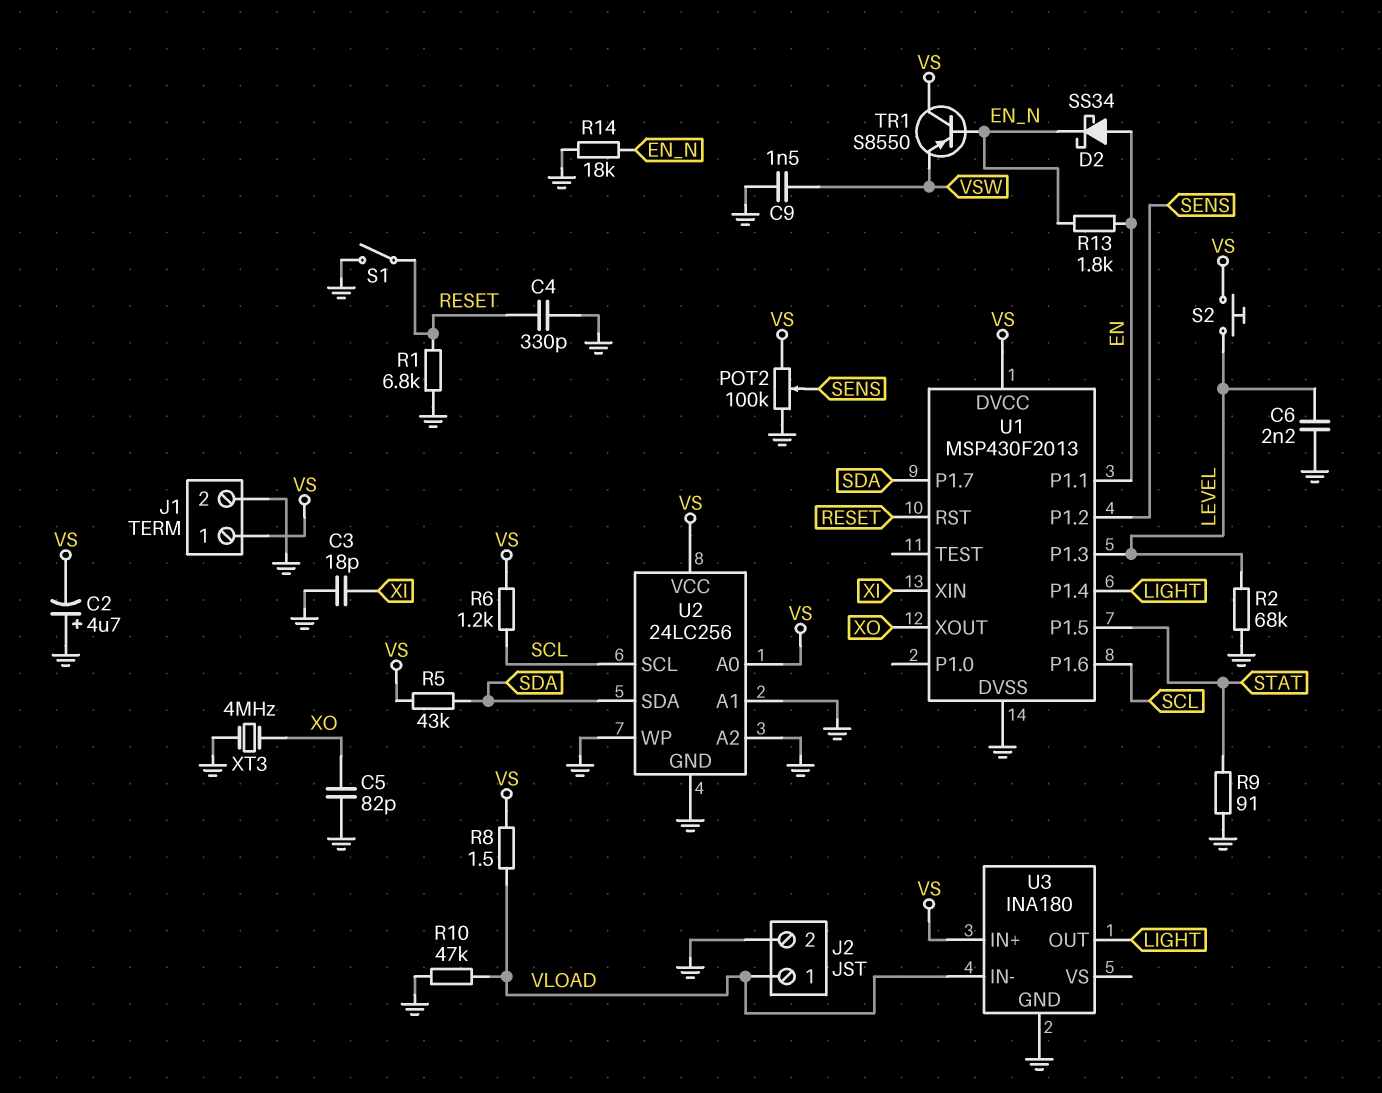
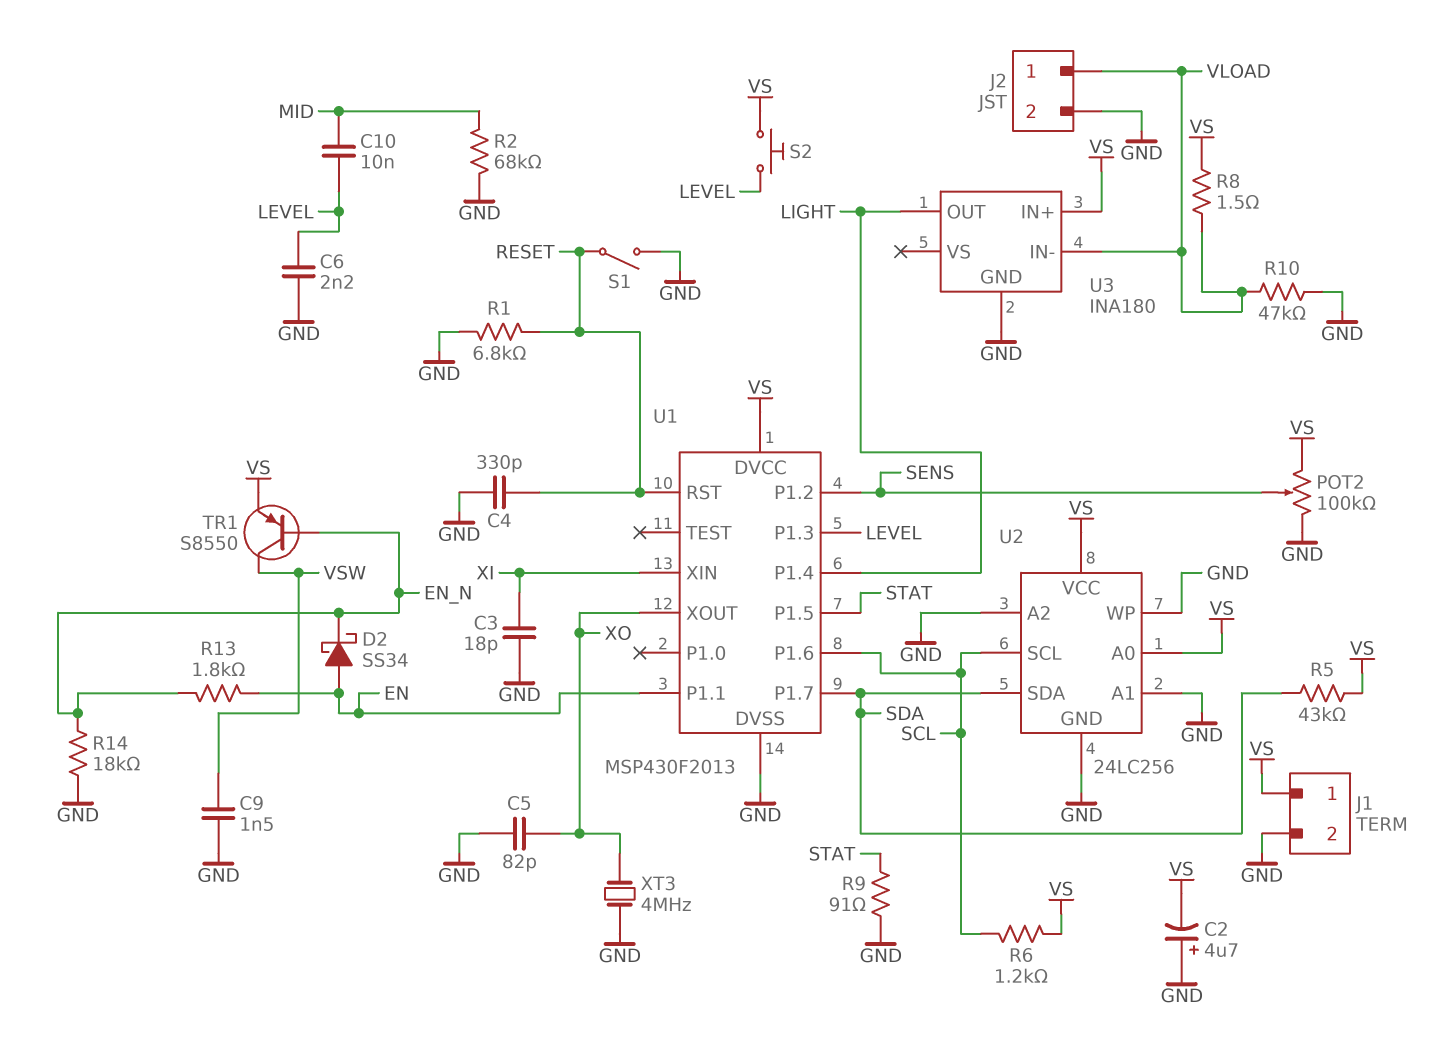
C10: none -> 10nF (LEVEL, MID)
R2: 68k (GND, LEVEL) -> 68k (GND, MID)
TR1: PNP S8550 (B EN_N, C VS, E VSW) -> PNP S8550 (B EN_N, C VSW, E VS)

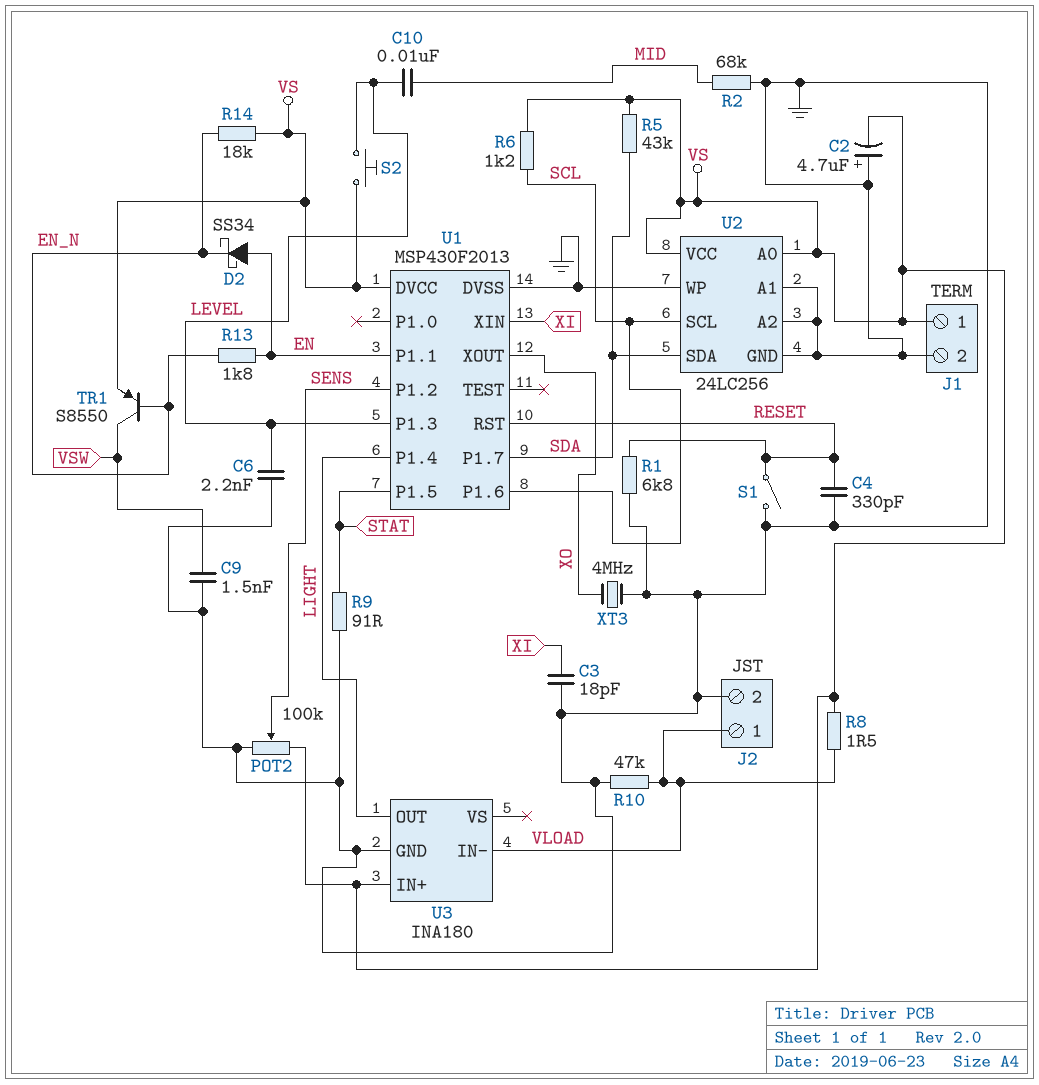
C5: 82pF (GND, XO) -> none
R14: 18k (EN_N, GND) -> 18k (EN_N, VS)

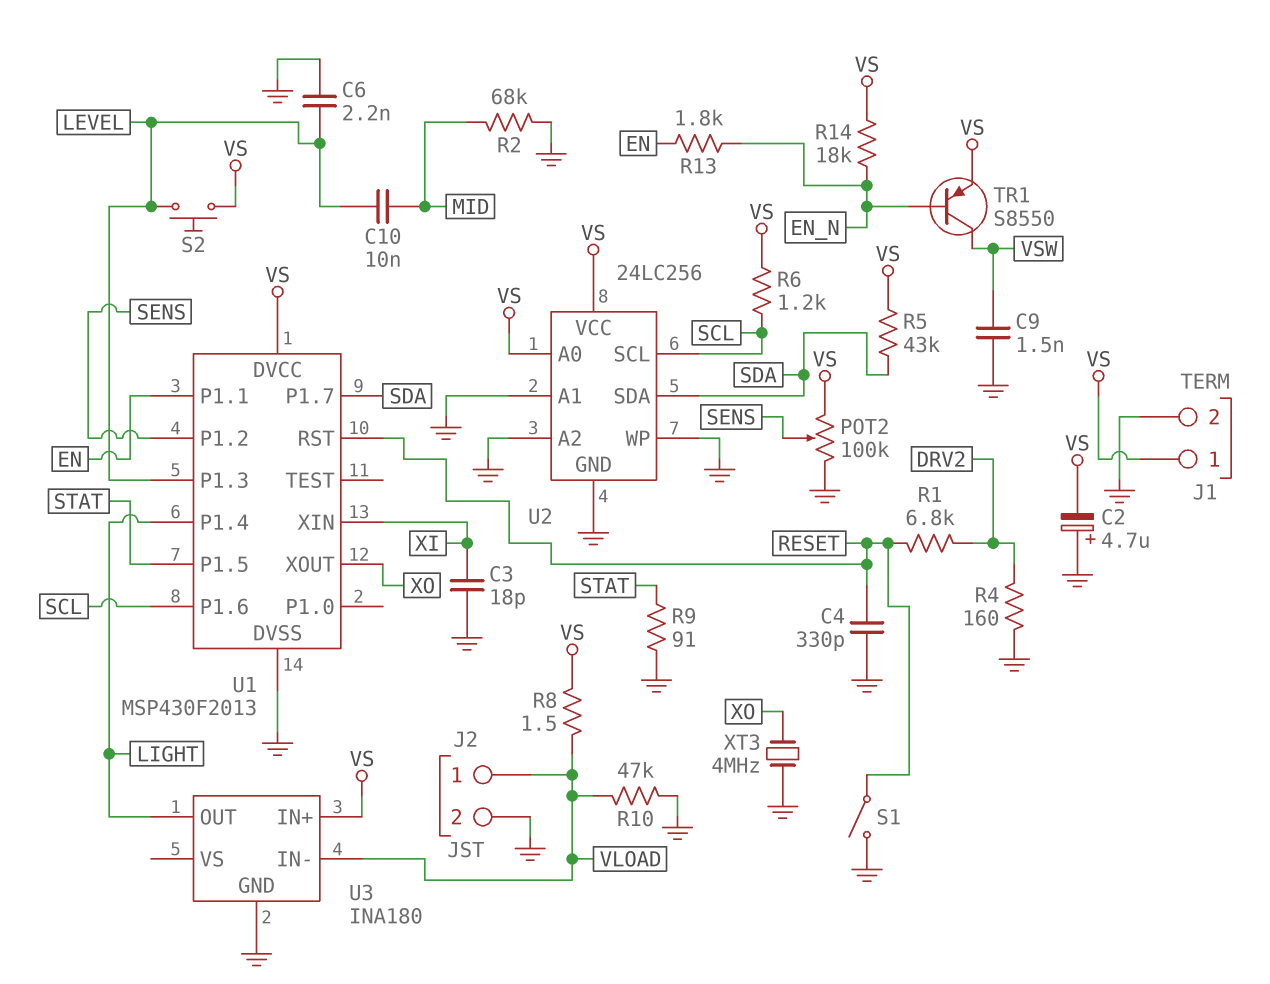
D2: schottky SS34 (A EN, K EN_N) -> none
R1: 6.8k (GND, RESET) -> 6.8k (DRV2, RESET)
R4: none -> 160 (DRV2, GND)

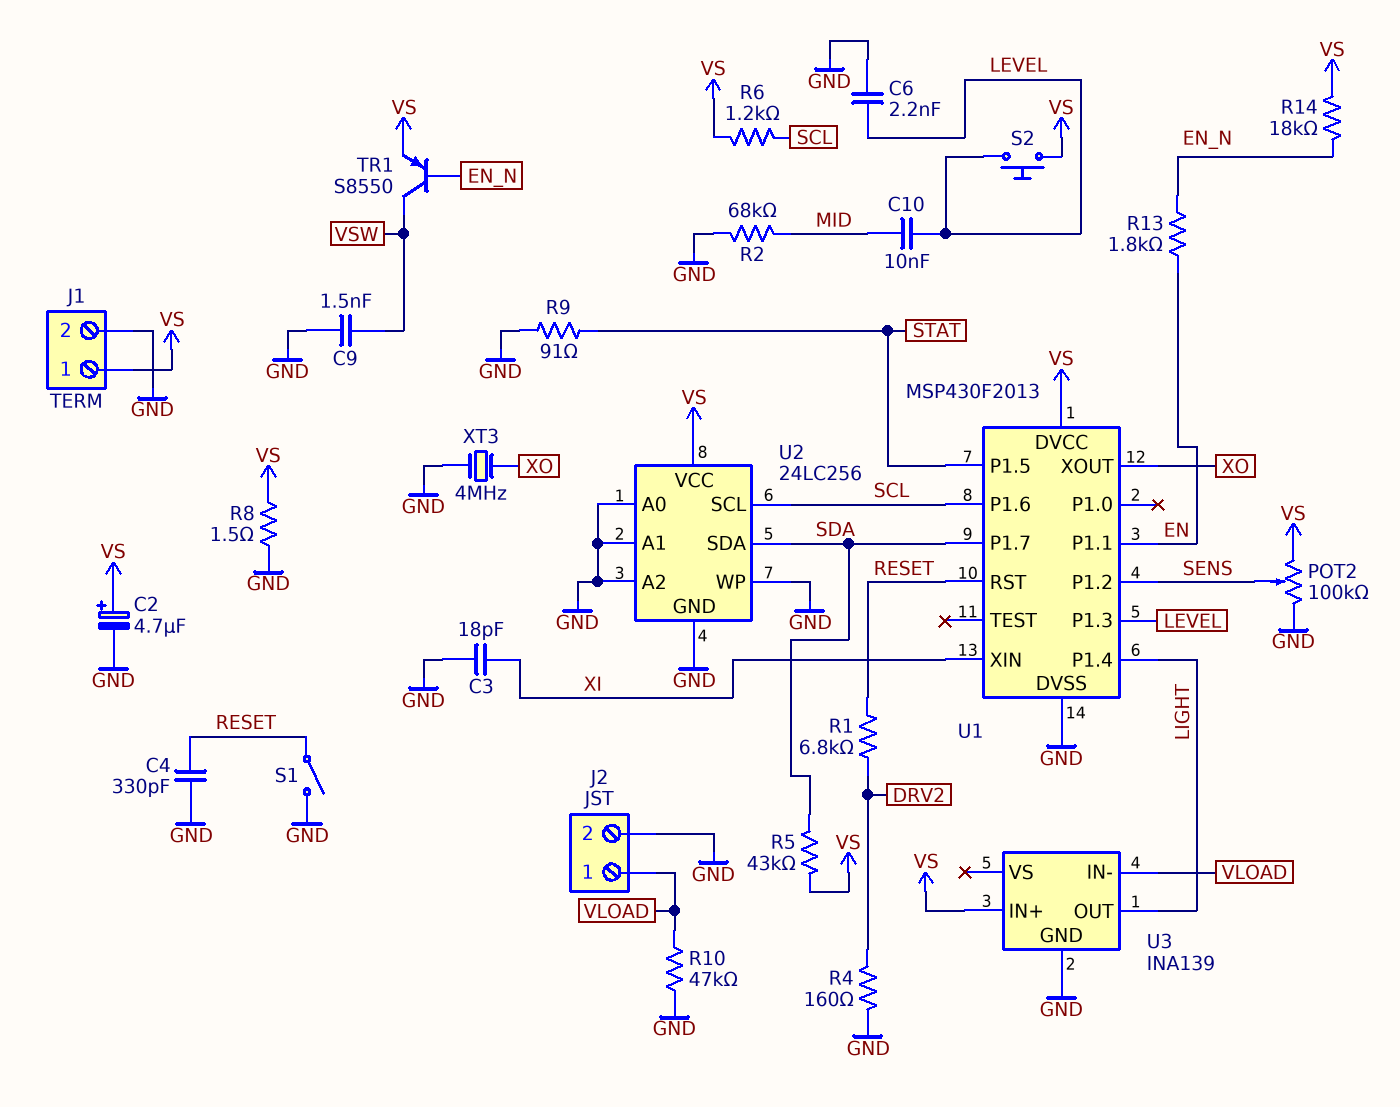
C2: 4.7uF (plus GND, minus VS) -> 4.7uF (plus VS, minus GND)
R8: 1.5 (VLOAD, VS) -> 1.5 (GND, VS)
U2 pin A0: VS -> GND
U3: INA180 -> INA139

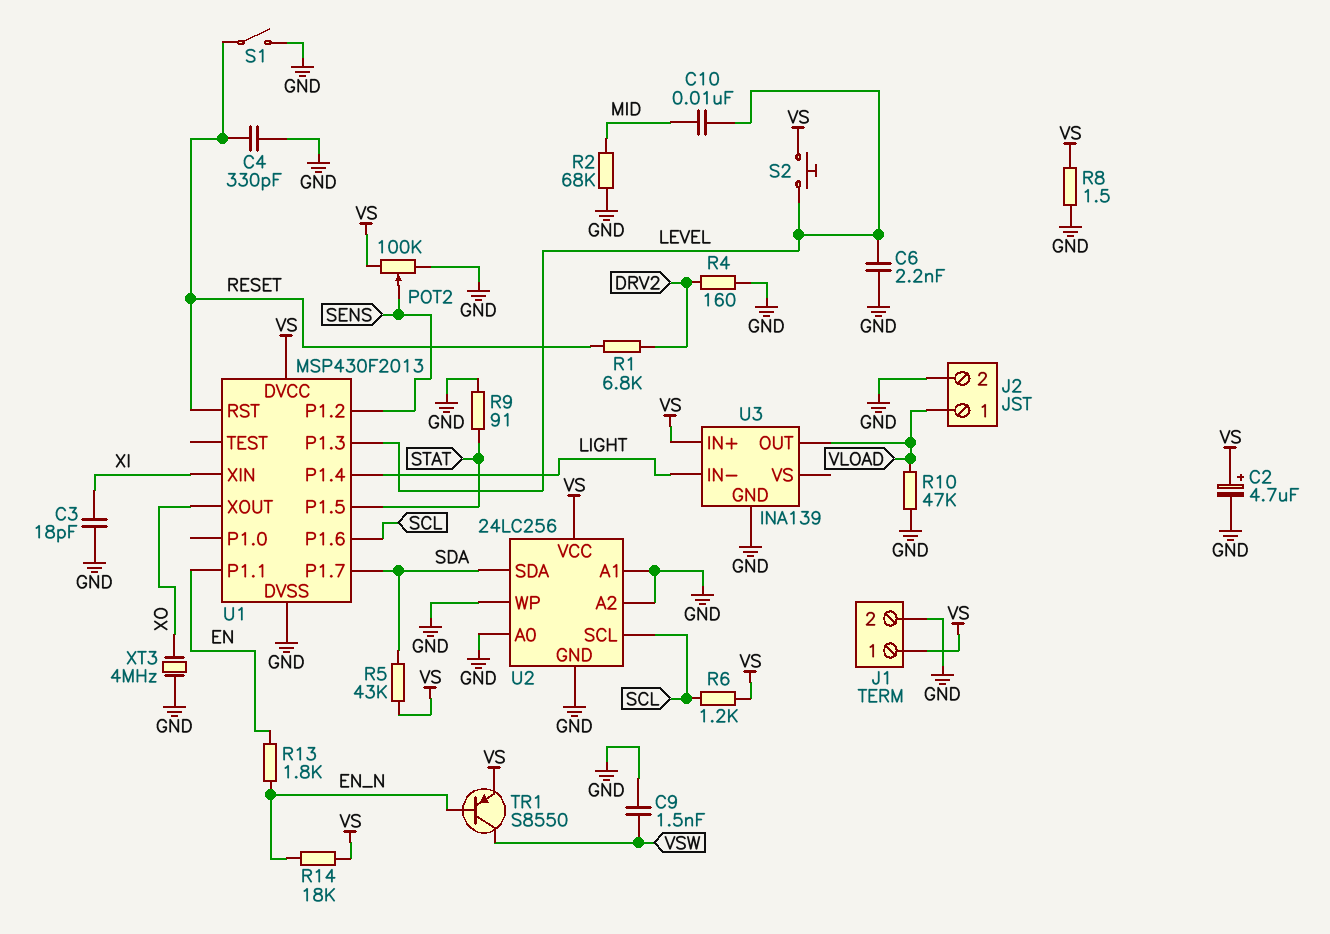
U3 pin IN-: VLOAD -> LIGHT
U3 pin OUT: LIGHT -> VLOAD

